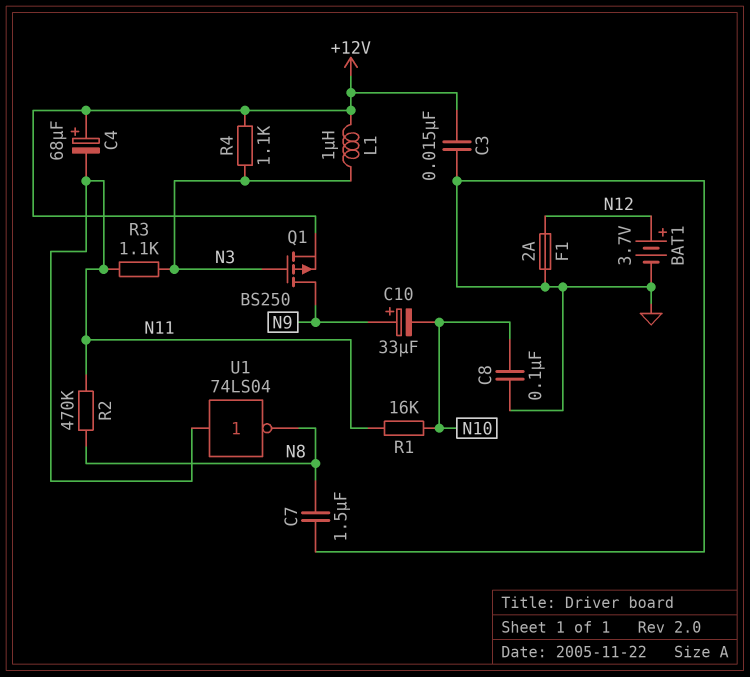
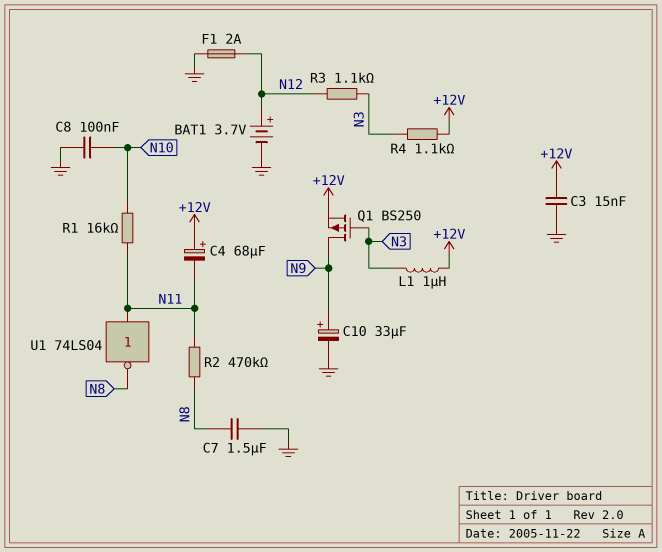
C10: 33uF (plus N9, minus N10) -> 33uF (plus N9, minus GND)
R3: 1.1k (N3, N11) -> 1.1k (N3, N12)

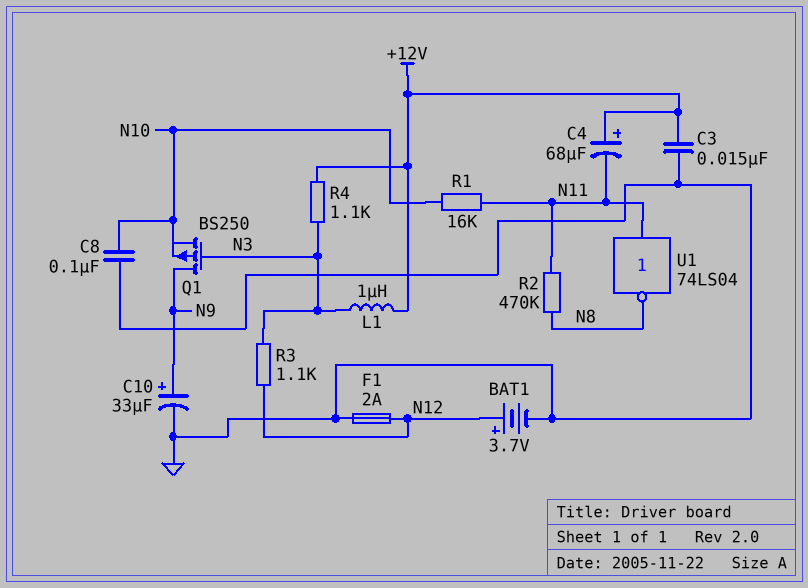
C7: 1.5uF (GND, N8) -> none
Q1: PMOS BS250 (G N3, D N9, S +12V) -> PMOS BS250 (G N3, D N9, S N10)

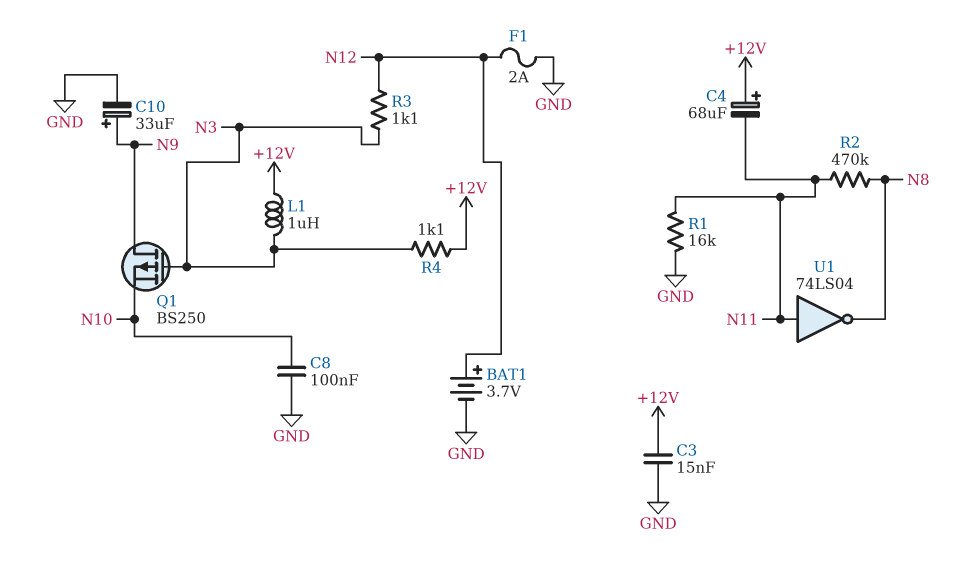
R1: 16k (N10, N11) -> 16k (GND, N11)

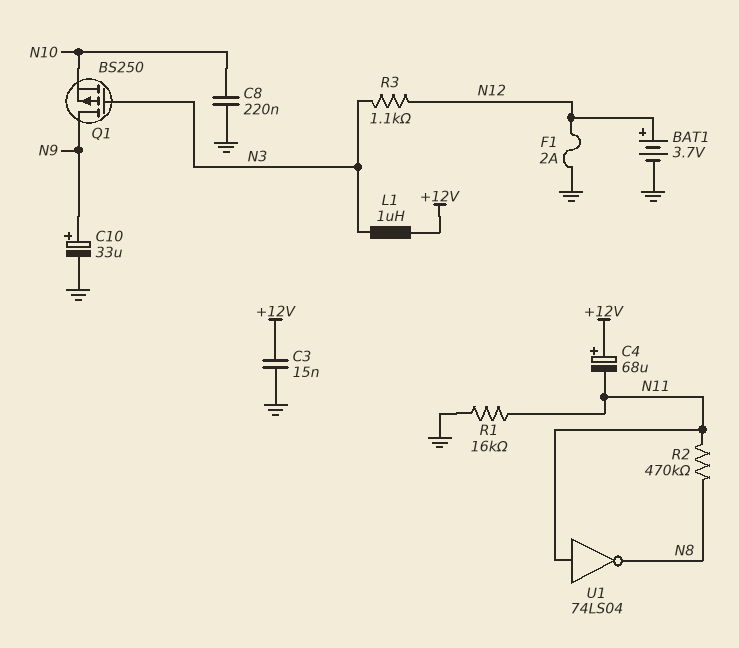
C8: 100nF (GND, N10) -> 220nF (GND, N10)
R4: 1.1k (+12V, N3) -> none

